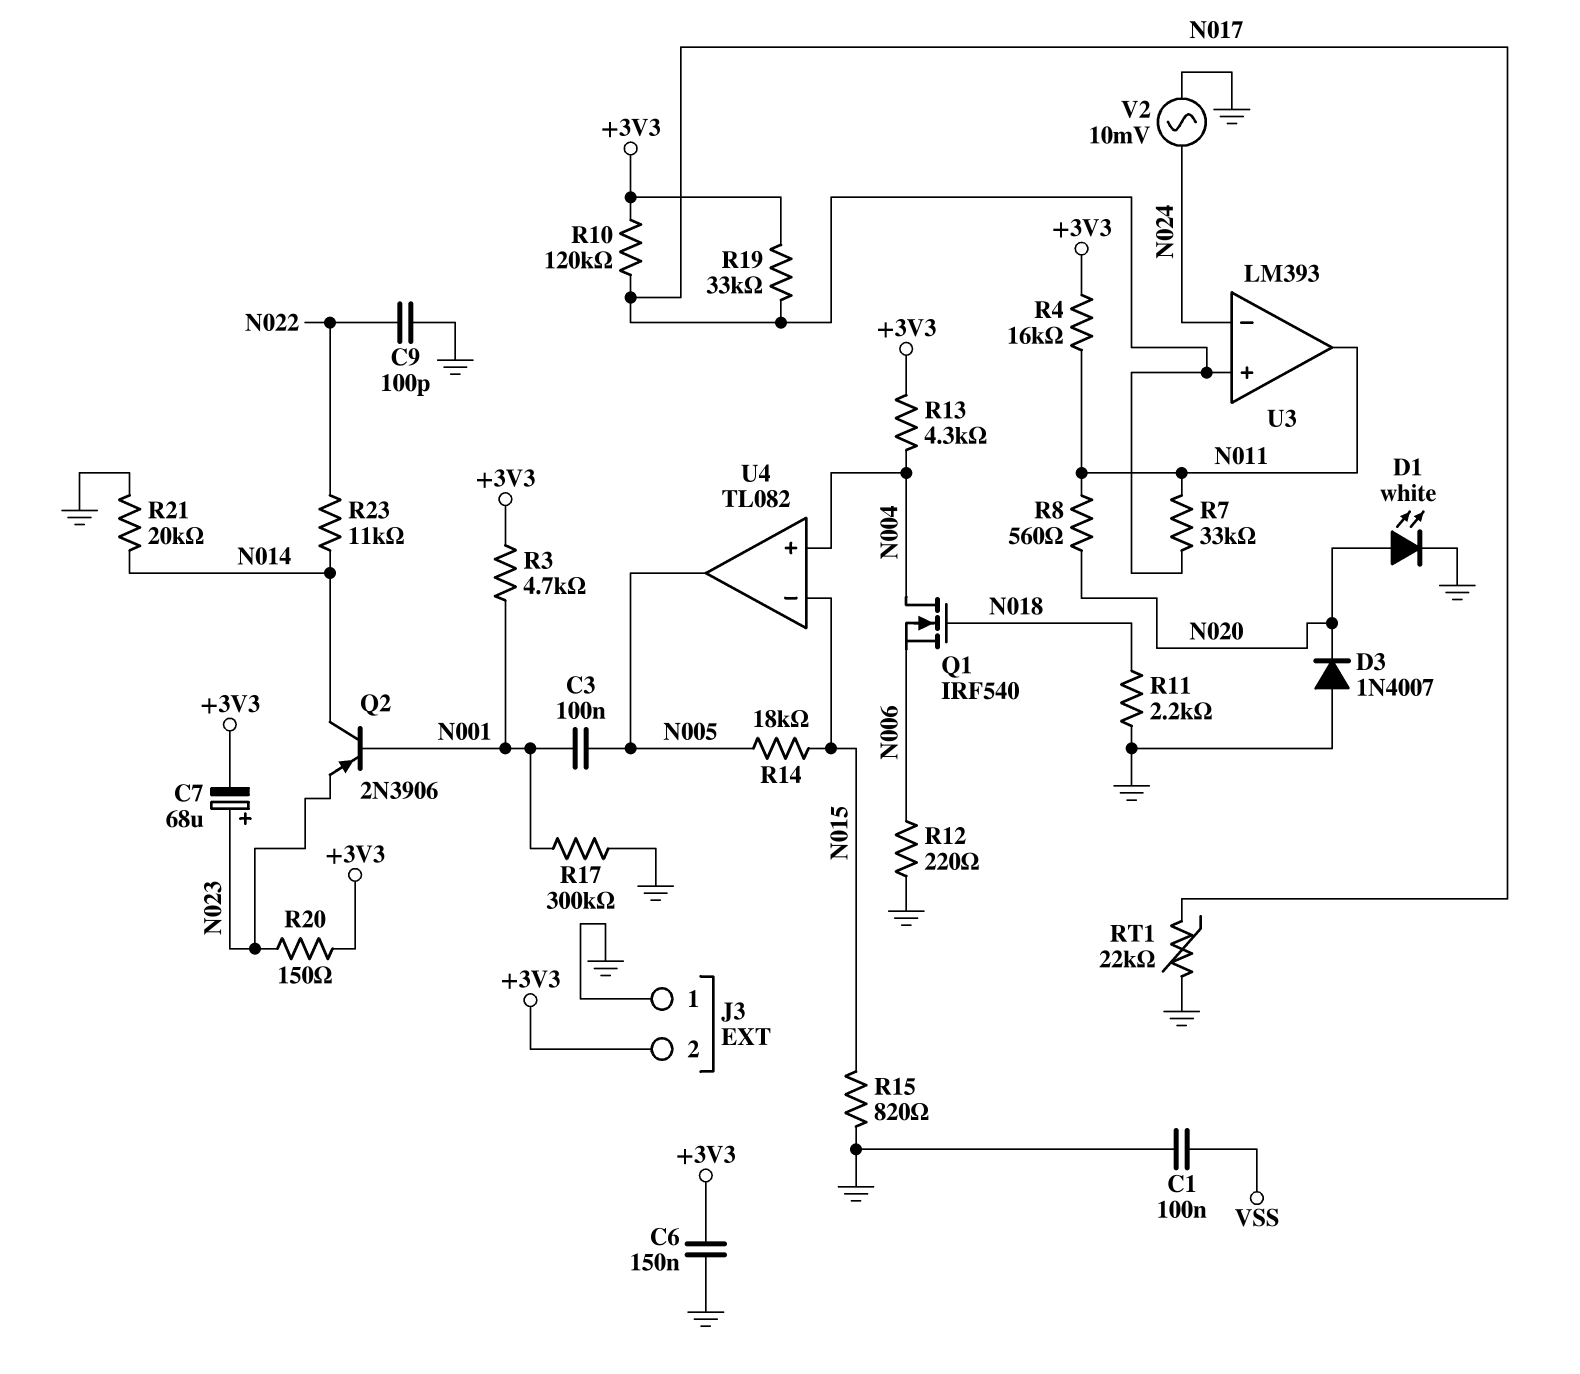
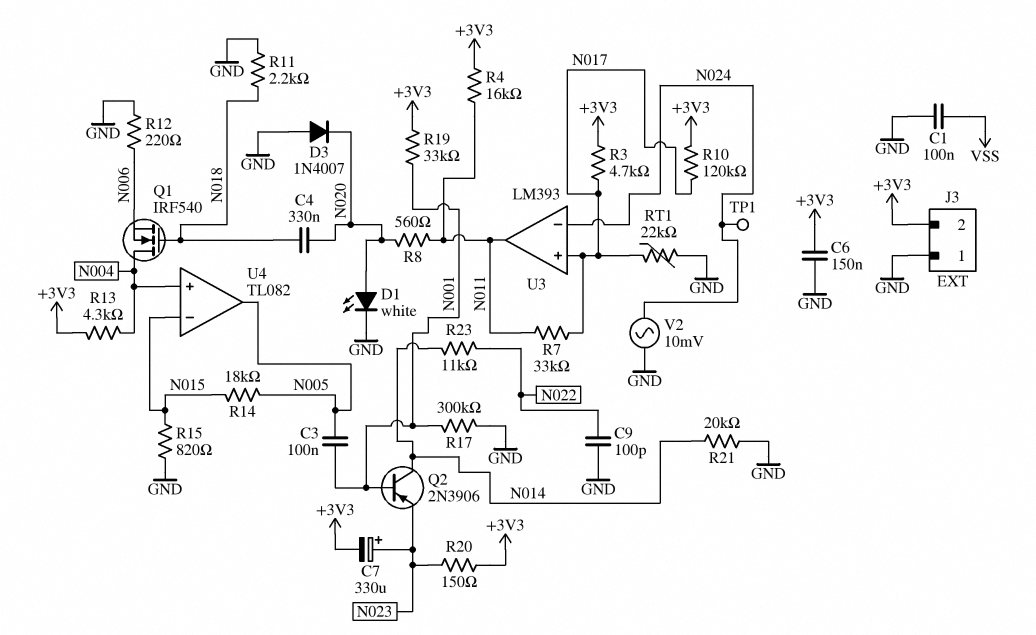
C4: none -> 330nF (N018, N020)
C7: 68uF (plus N023, minus +3V3) -> 330uF (plus N023, minus +3V3)
R3: 4.7k (+3V3, N001) -> 4.7k (+3V3, N017)
R19: 33k (+3V3, N017) -> 33k (+3V3, N001)
TP1: none -> test point (N024)

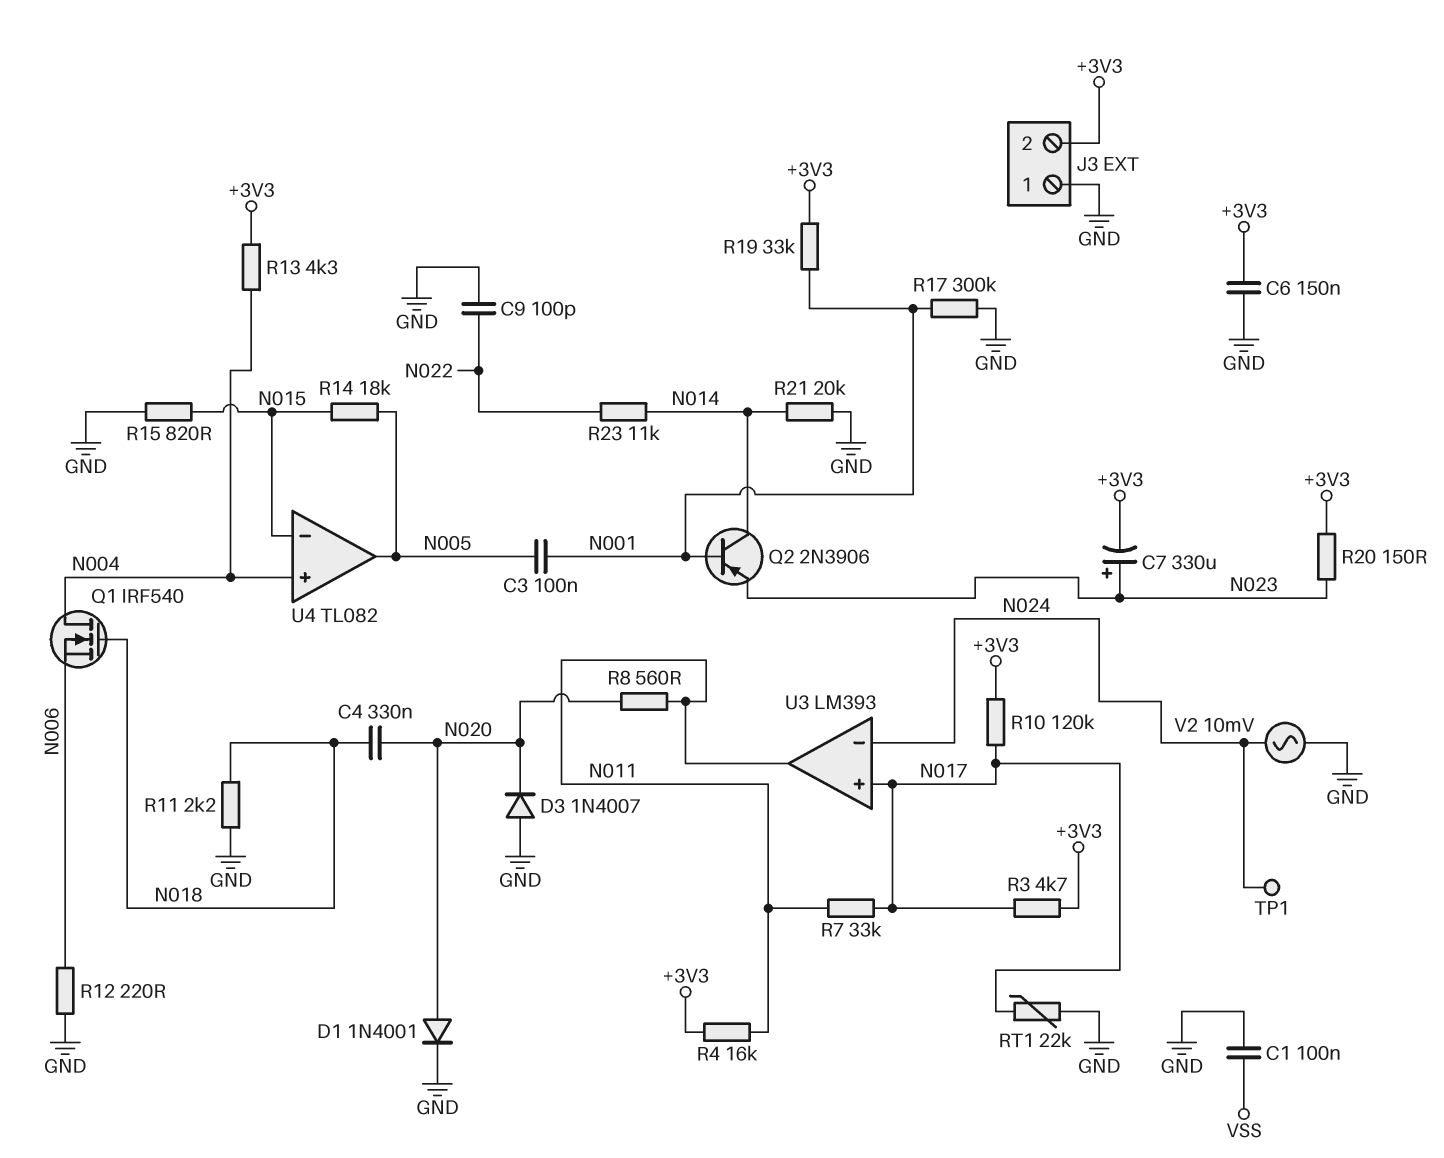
D1: LED white (A N020, K GND) -> diode 1N4001 (A N020, K GND)

